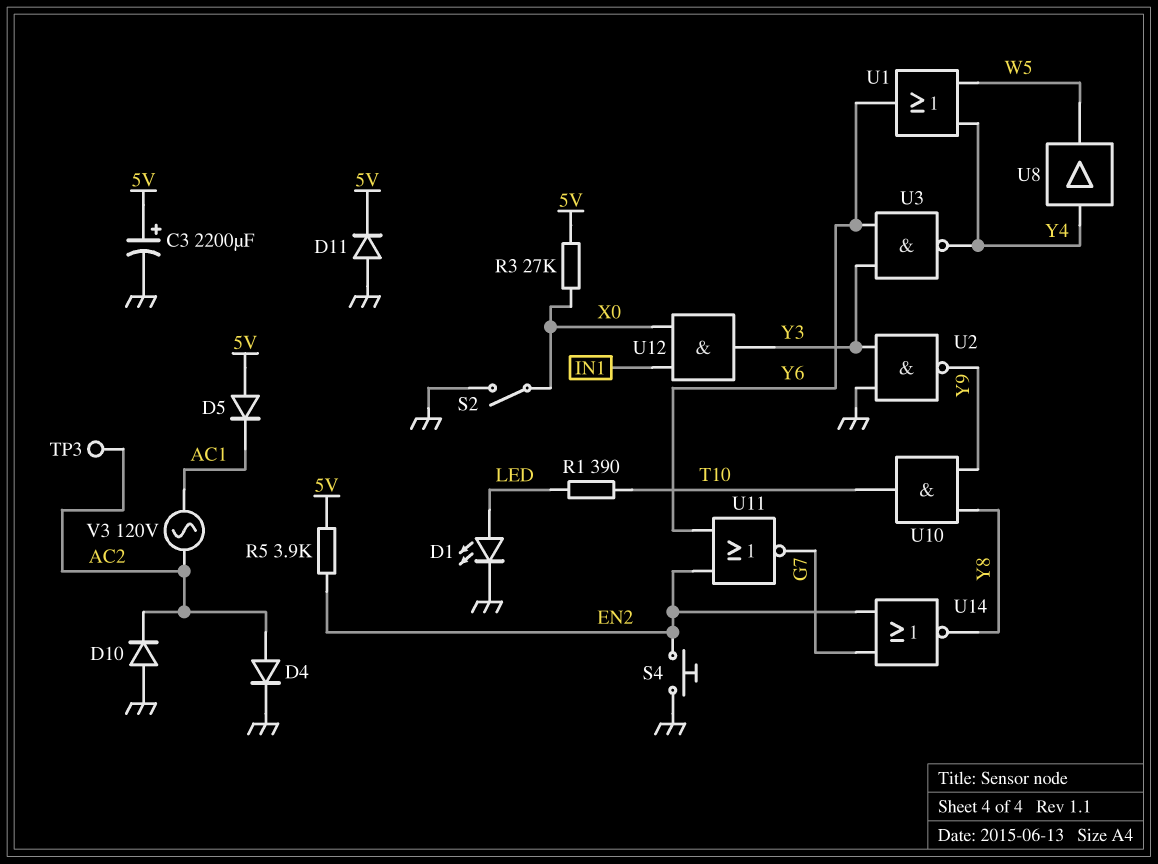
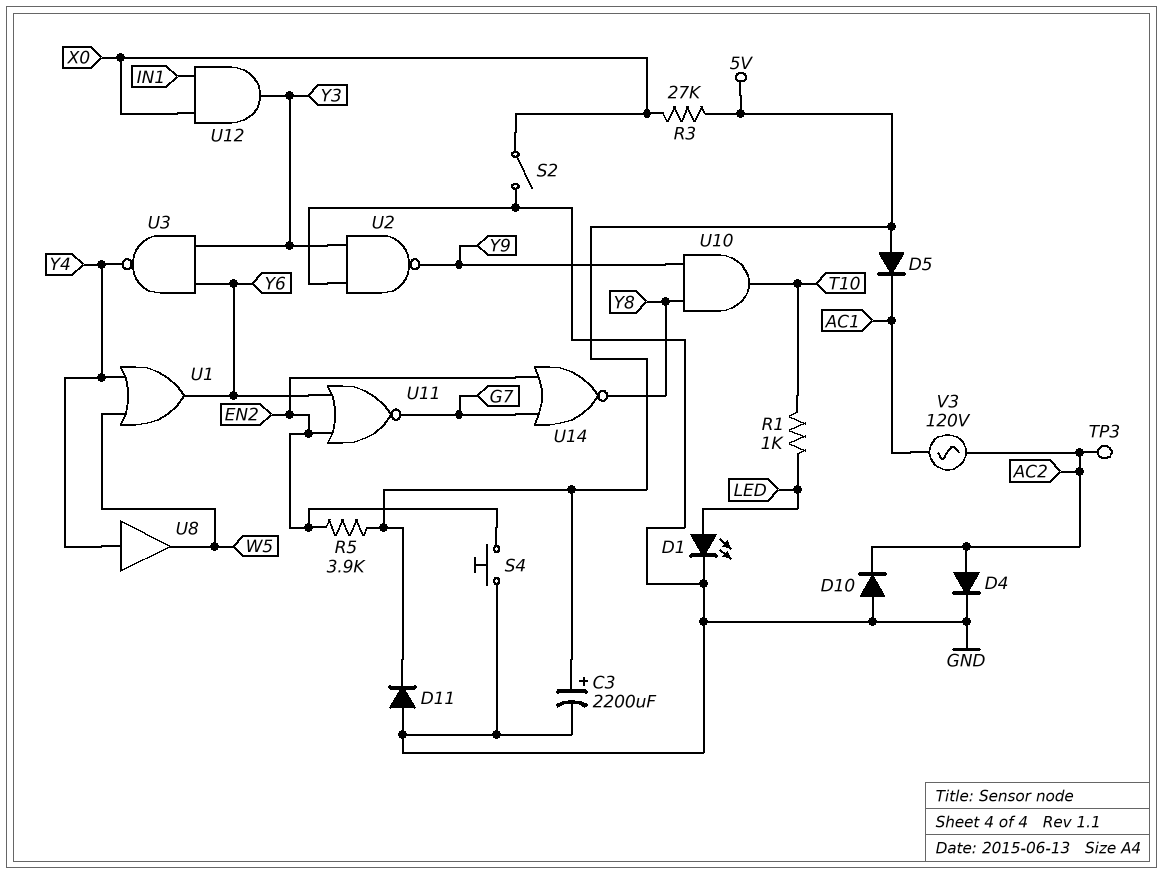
R1: 390 (LED, T10) -> 1k (LED, T10)

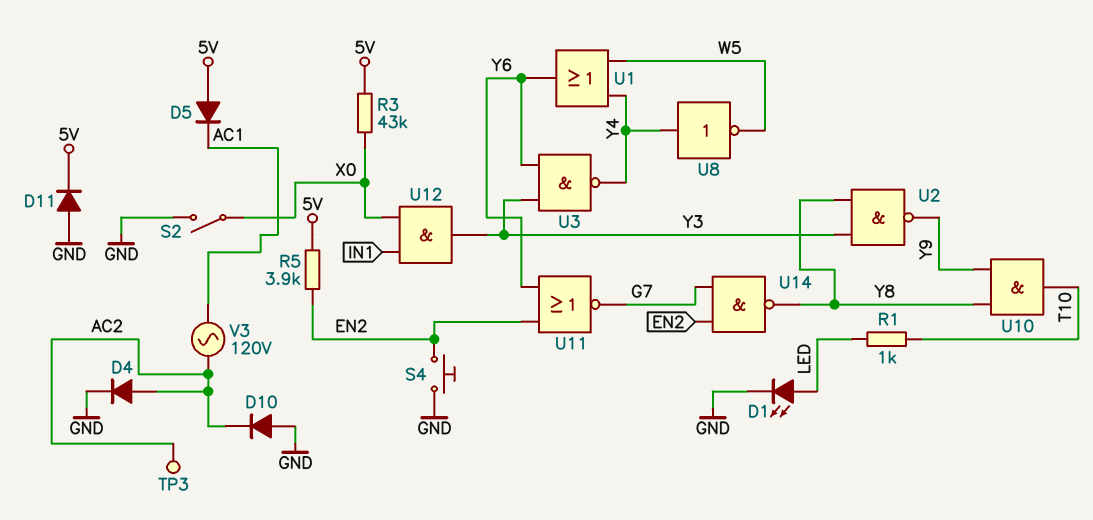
C3: 2200uF (plus 5V, minus GND) -> none
R3: 27k (5V, X0) -> 43k (5V, X0)
U2: NAND (in GND, in Y3, out Y9) -> NAND (in Y3, in Y8, out Y9)
U8: buffer (in Y4, out W5) -> NOT (in Y4, out W5)
U14: NOR (in EN2, in G7, out Y8) -> NAND (in EN2, in G7, out Y8)

